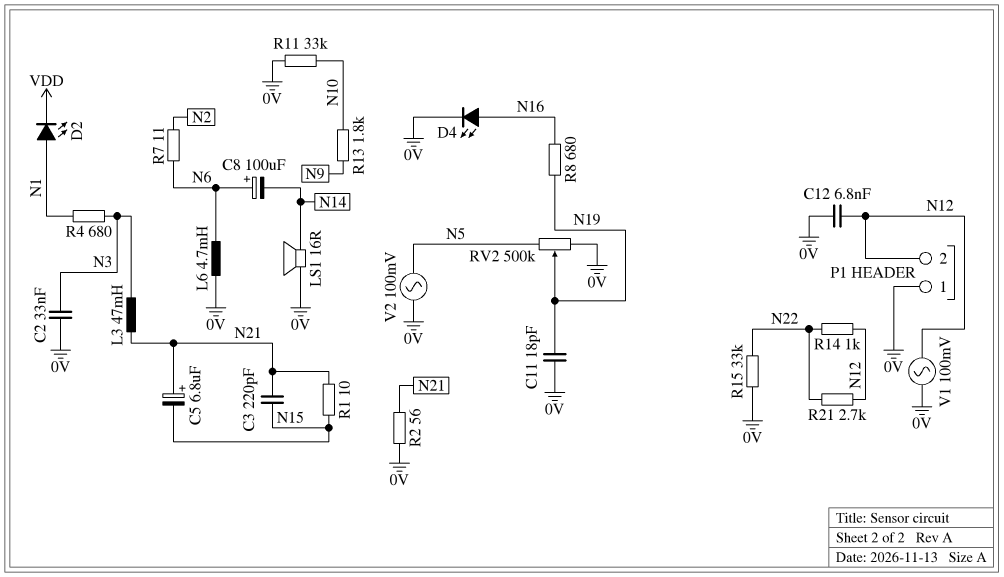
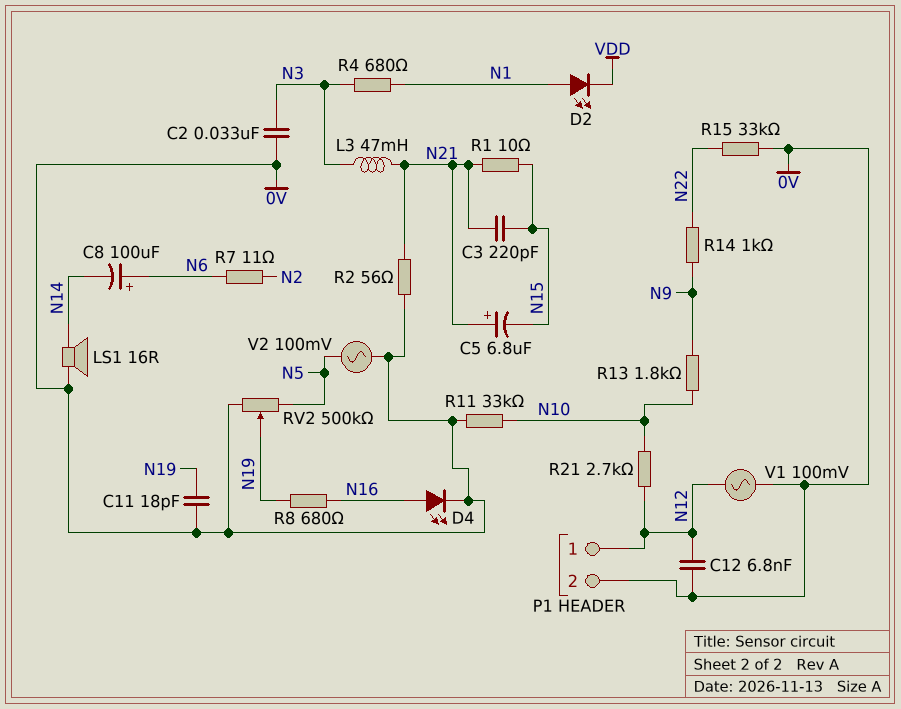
L6: 4.7mH (0V, N6) -> none
P1 pin 1: 0V -> N12
P1 pin 2: N12 -> 0V
R14: 1k (N12, N22) -> 1k (N9, N22)
R21: 2.7k (N12, N22) -> 2.7k (N10, N12)

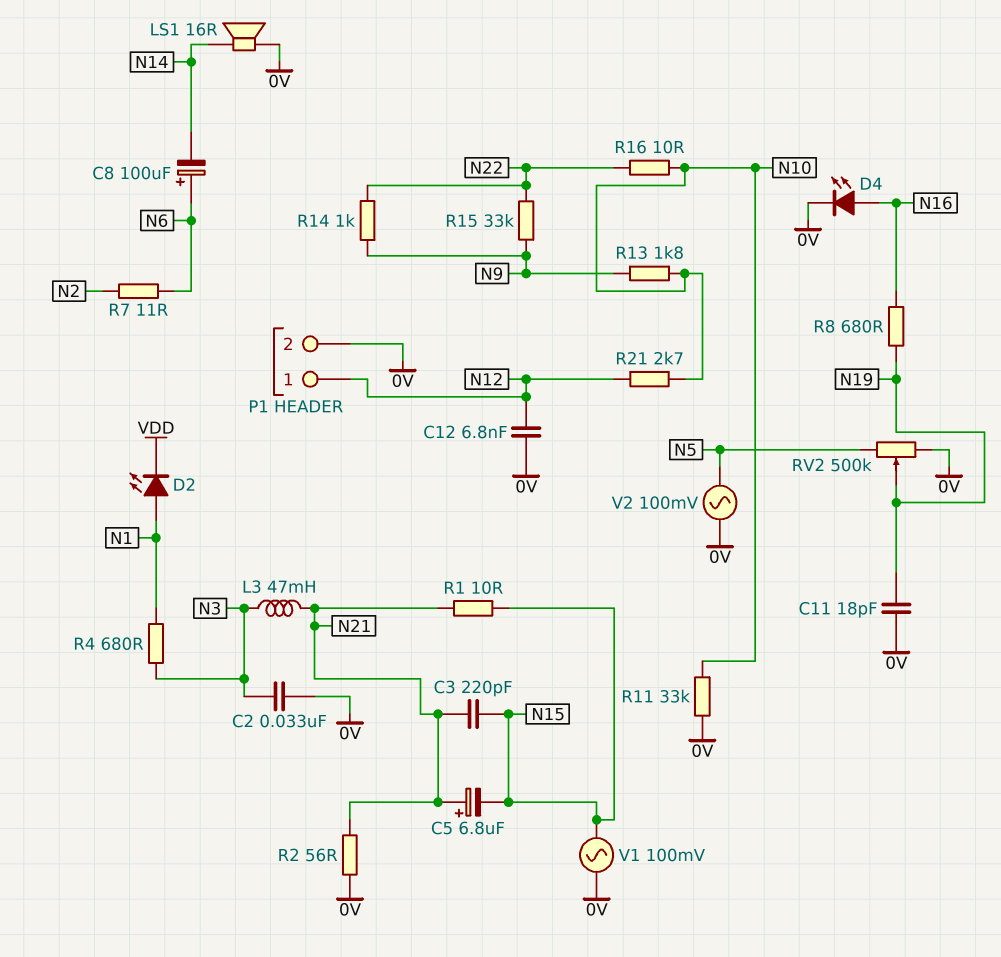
R15: 33k (0V, N22) -> 33k (N9, N22)
R16: none -> 10 (N10, N22)
V1: AC 100mV (0V, N12) -> AC 100mV (0V, N15)

